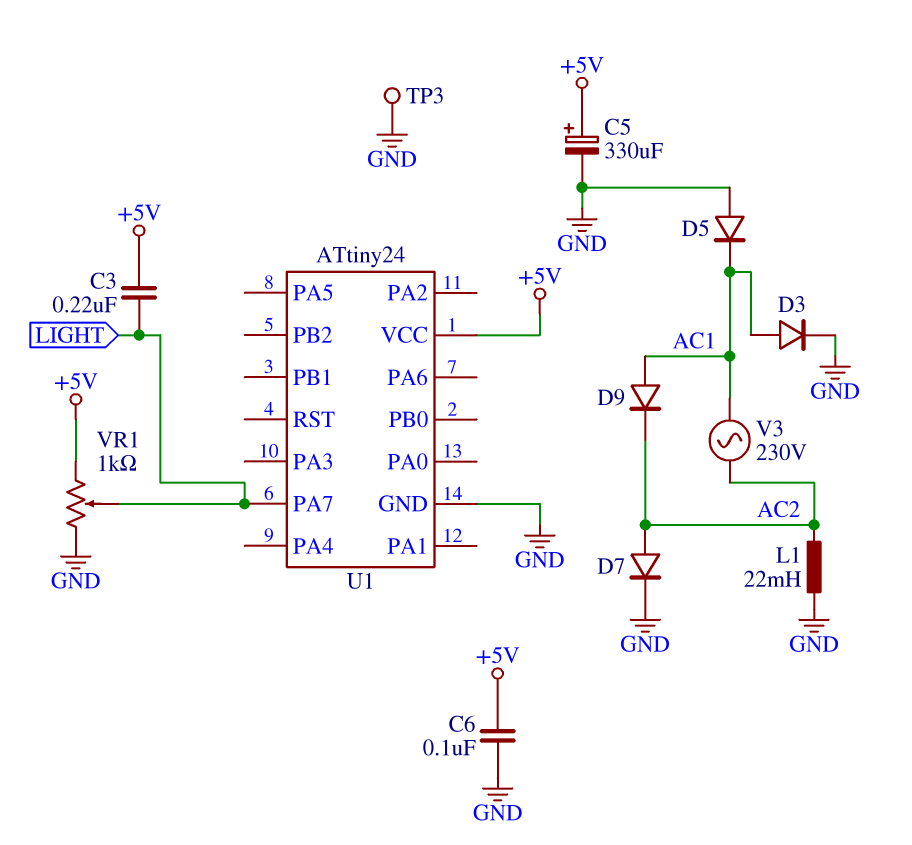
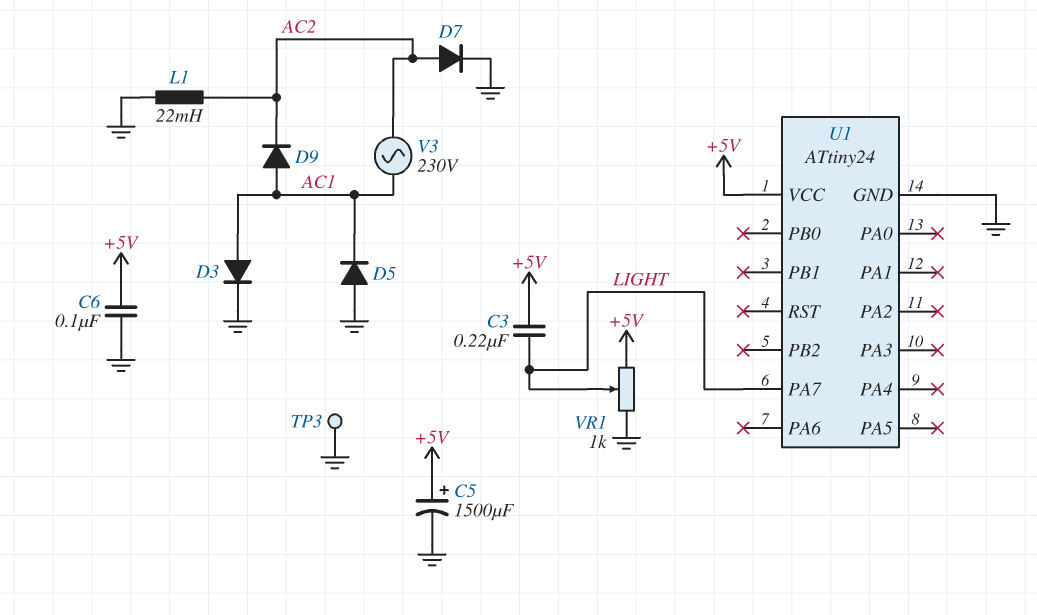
C5: 330uF (plus +5V, minus GND) -> 1500uF (plus +5V, minus GND)

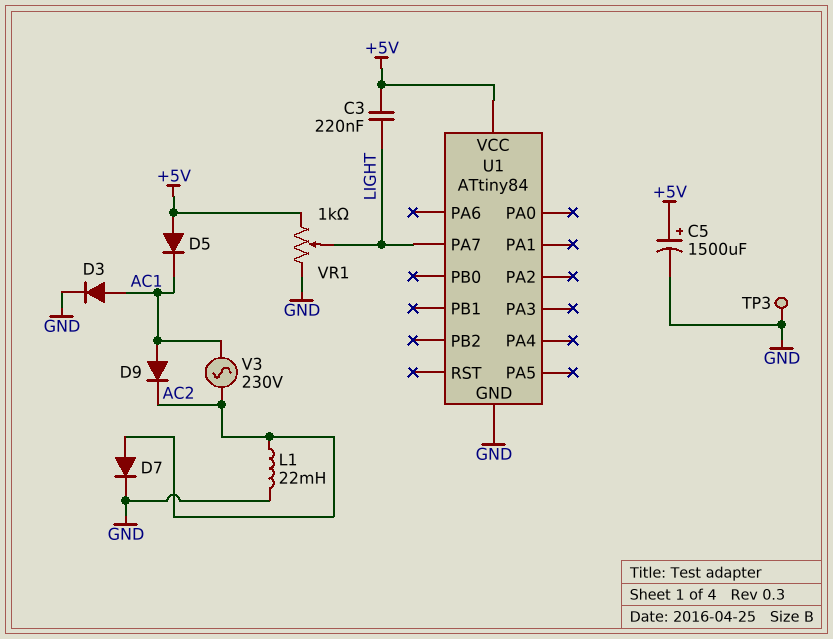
C6: 100nF (+5V, GND) -> none
D5: diode (A GND, K AC1) -> diode (A +5V, K AC1)
U1: ATtiny24 -> ATtiny84

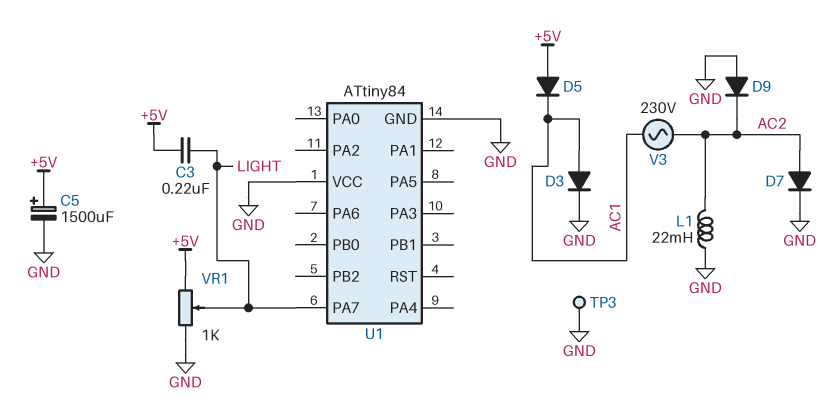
D9: diode (A AC1, K AC2) -> diode (A GND, K AC2)
U1 pin VCC: +5V -> GND

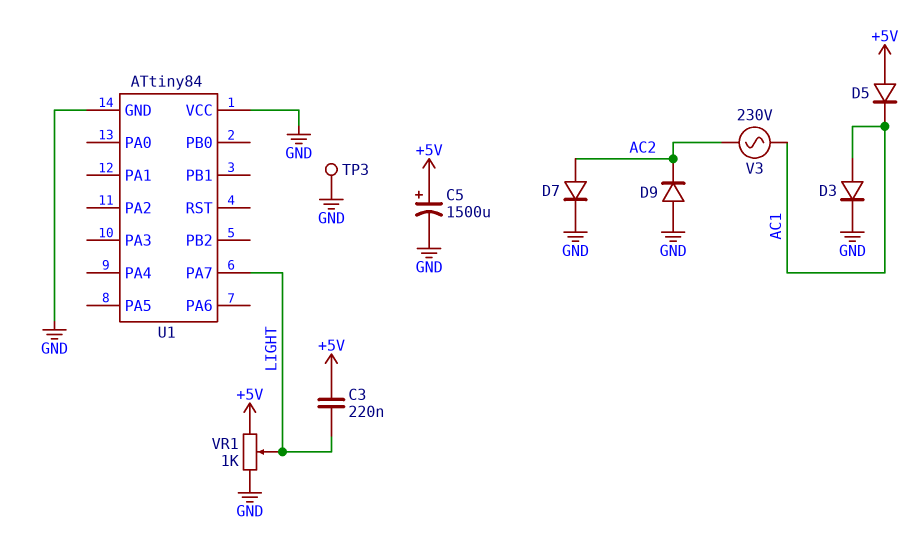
L1: 22mH (AC2, GND) -> none

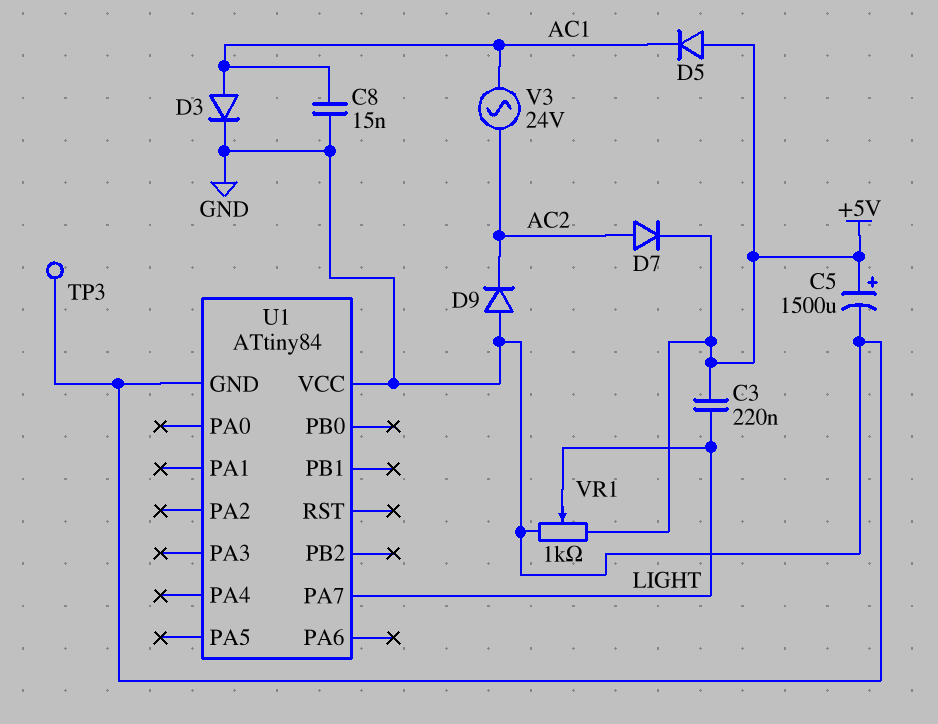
C8: none -> 15nF (AC1, GND)
D7: diode (A AC2, K GND) -> diode (A AC2, K +5V)
V3: AC 230V (AC1, AC2) -> AC 24V (AC1, AC2)

